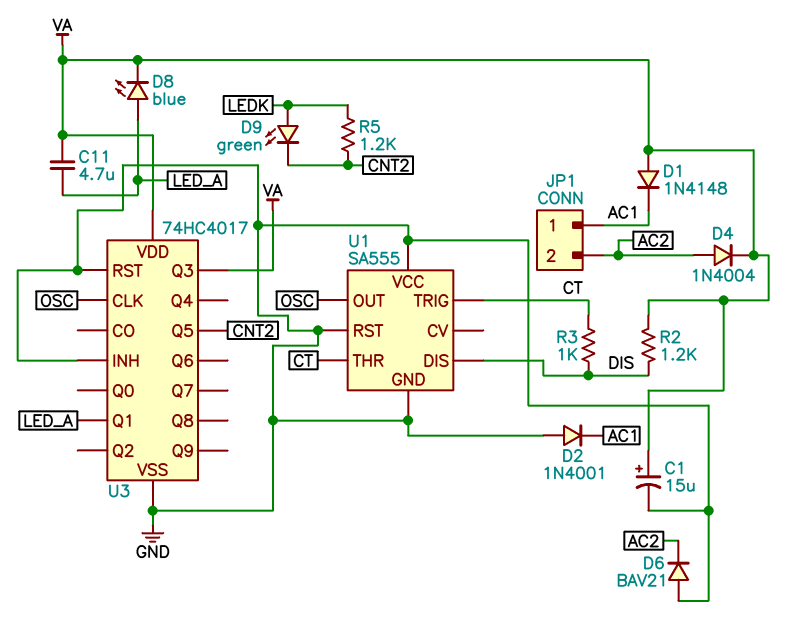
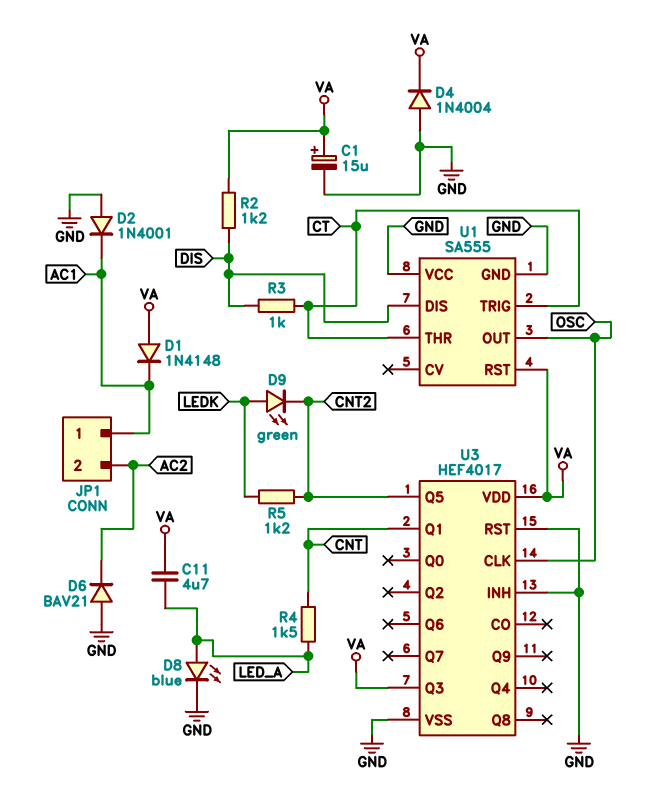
D4: diode 1N4004 (A AC2, K VA) -> diode 1N4004 (A GND, K VA)
D8: LED blue (A LED_A, K VA) -> LED blue (A LED_A, K GND)
R4: none -> 1.5k (CNT, LED_A)
U1 pin RST: GND -> VA
U3: 74HC4017 -> HEF4017
U3 pin Q1: LED_A -> CNT

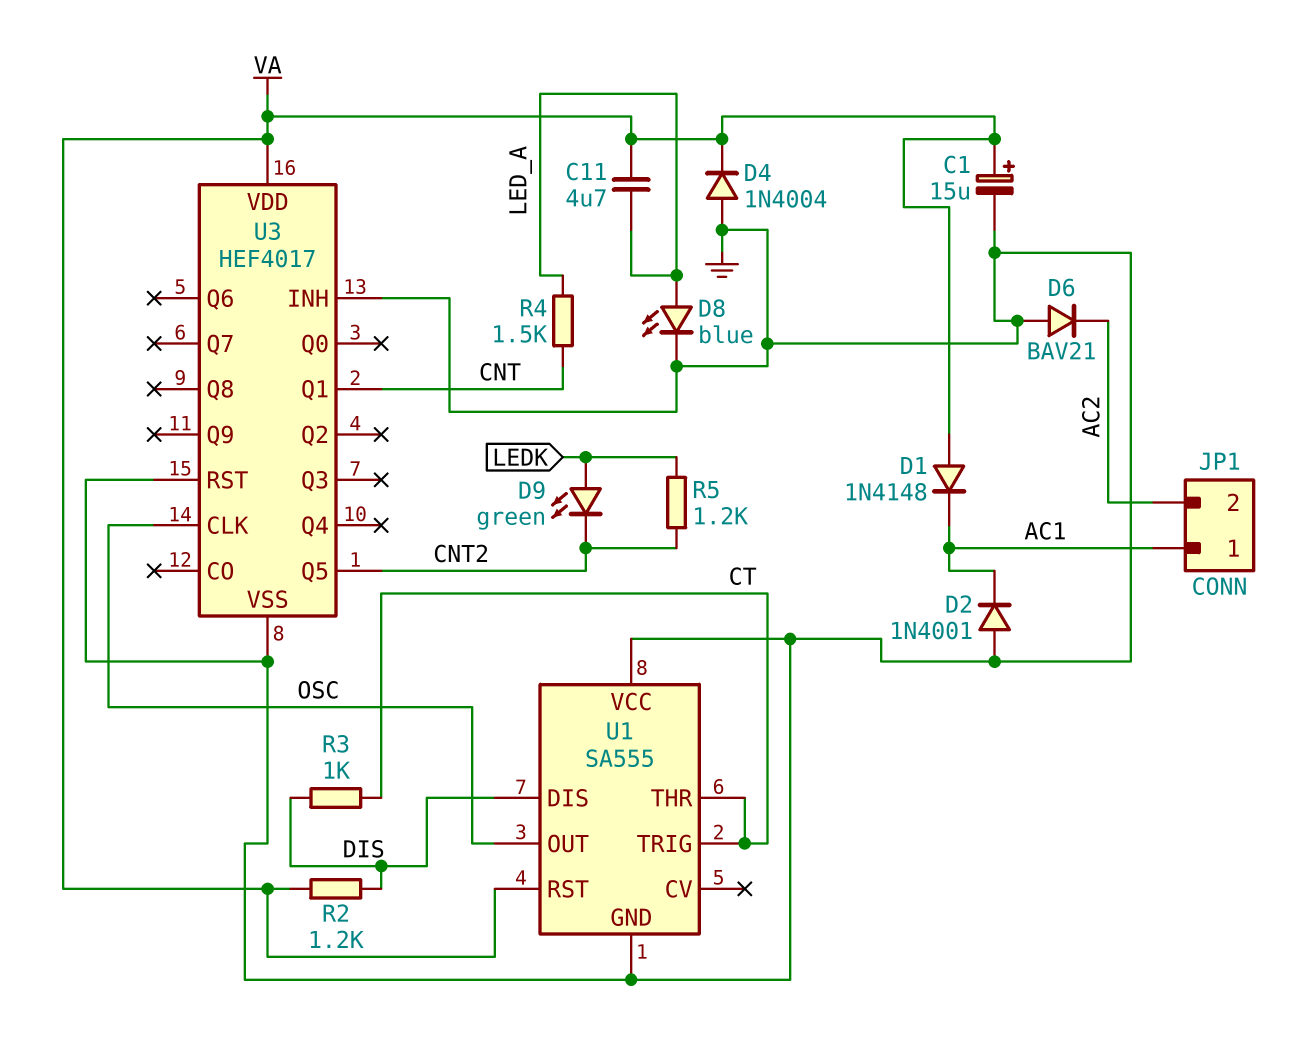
U3 pin Q3: VA -> none

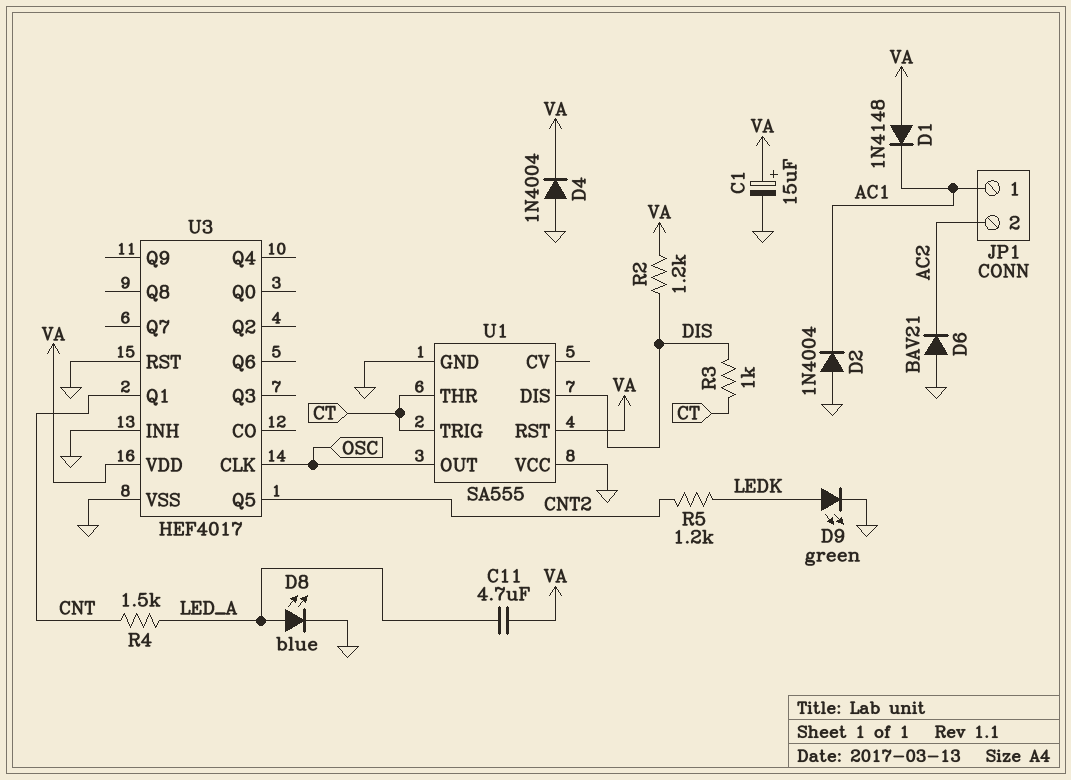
D2: diode 1N4001 (A GND, K AC1) -> diode 1N4004 (A GND, K AC1)
D9: LED green (A LEDK, K CNT2) -> LED green (A LEDK, K GND)

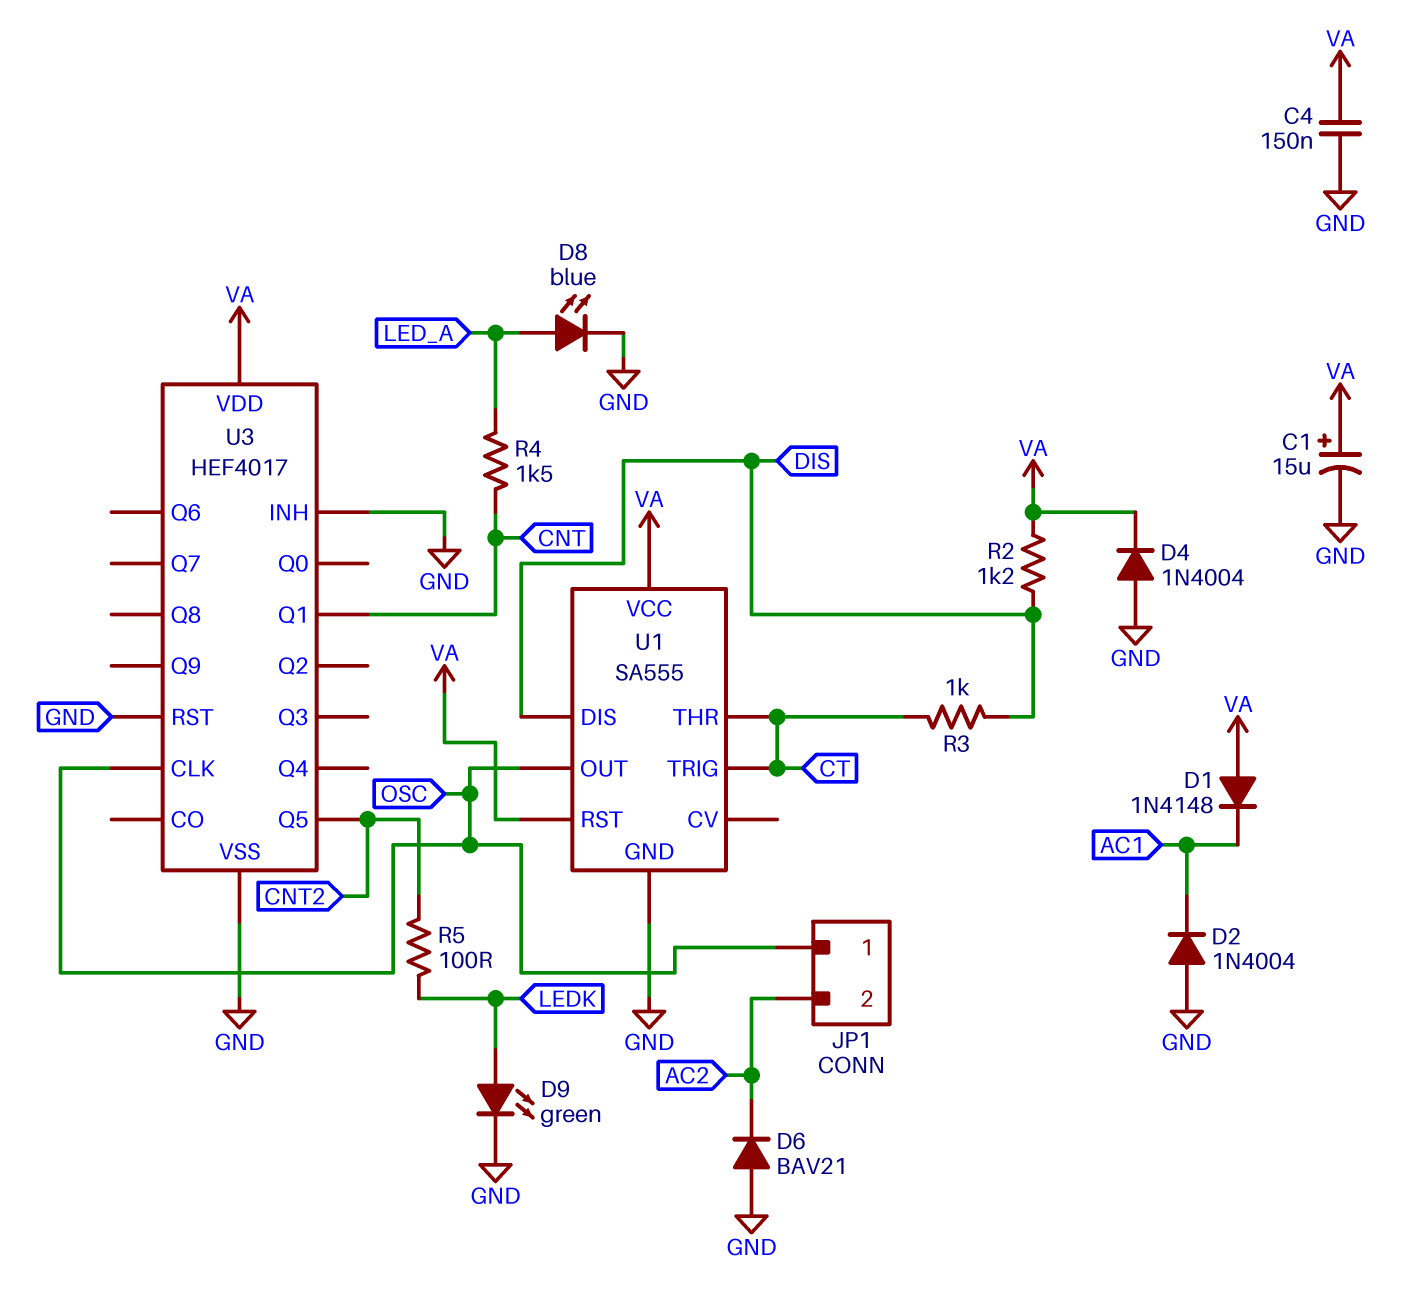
C4: none -> 150nF (GND, VA)
C11: 4.7uF (LED_A, VA) -> none
JP1 pin 1: AC1 -> OSC
R5: 1.2k (CNT2, LEDK) -> 100 (CNT2, LEDK)
U1 pin VCC: GND -> VA

